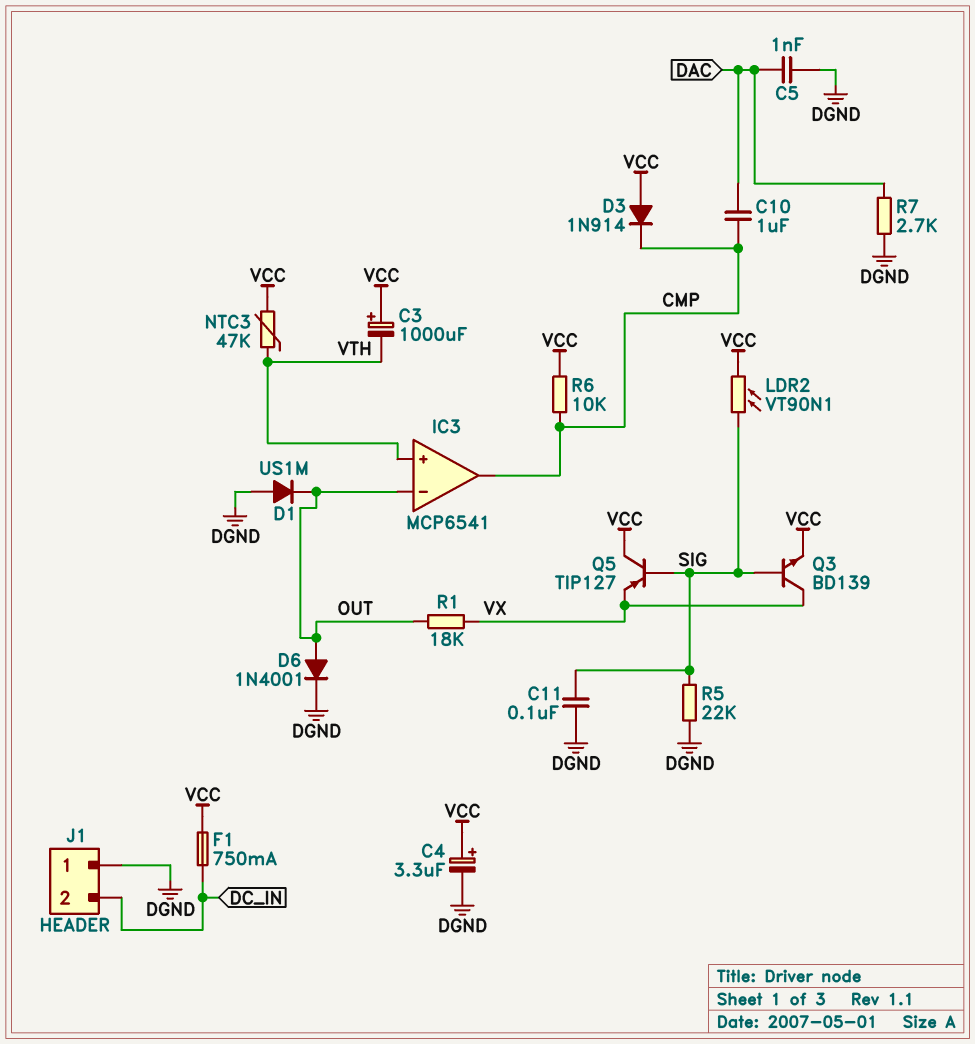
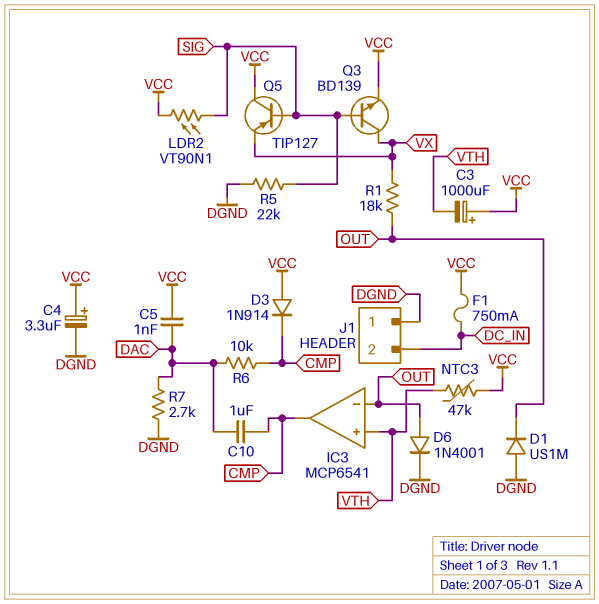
C5: 1nF (DAC, DGND) -> 1nF (DAC, VCC)
C11: 100nF (DGND, SIG) -> none
R6: 10k (CMP, VCC) -> 10k (CMP, DAC)

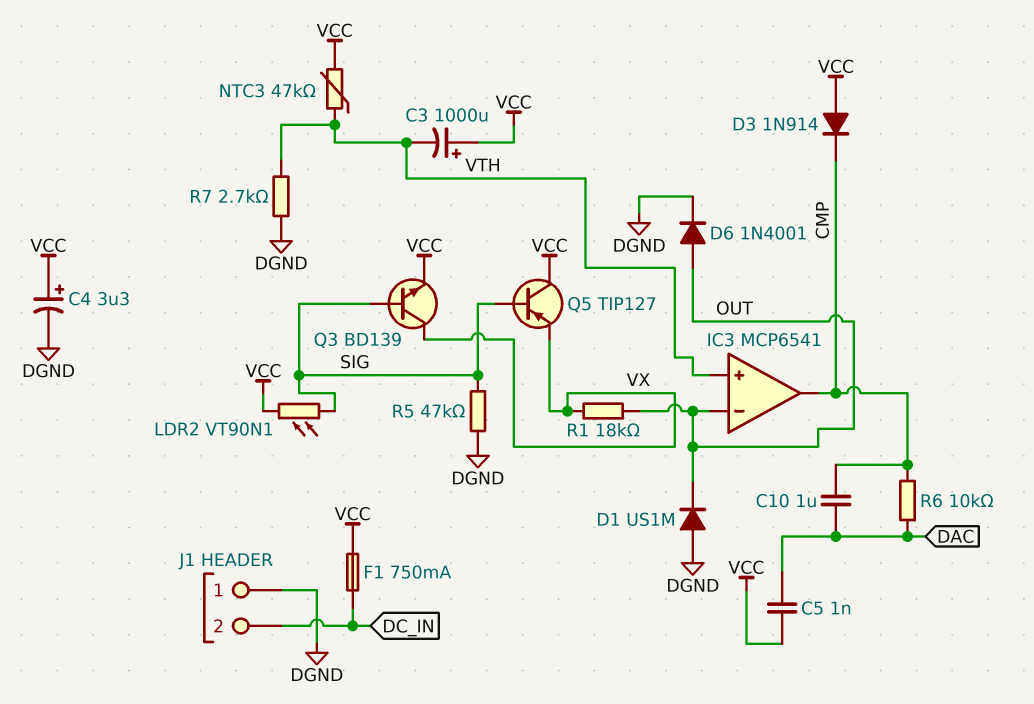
R5: 22k (DGND, SIG) -> 47k (DGND, SIG)
R7: 2.7k (DAC, DGND) -> 2.7k (DGND, VTH)

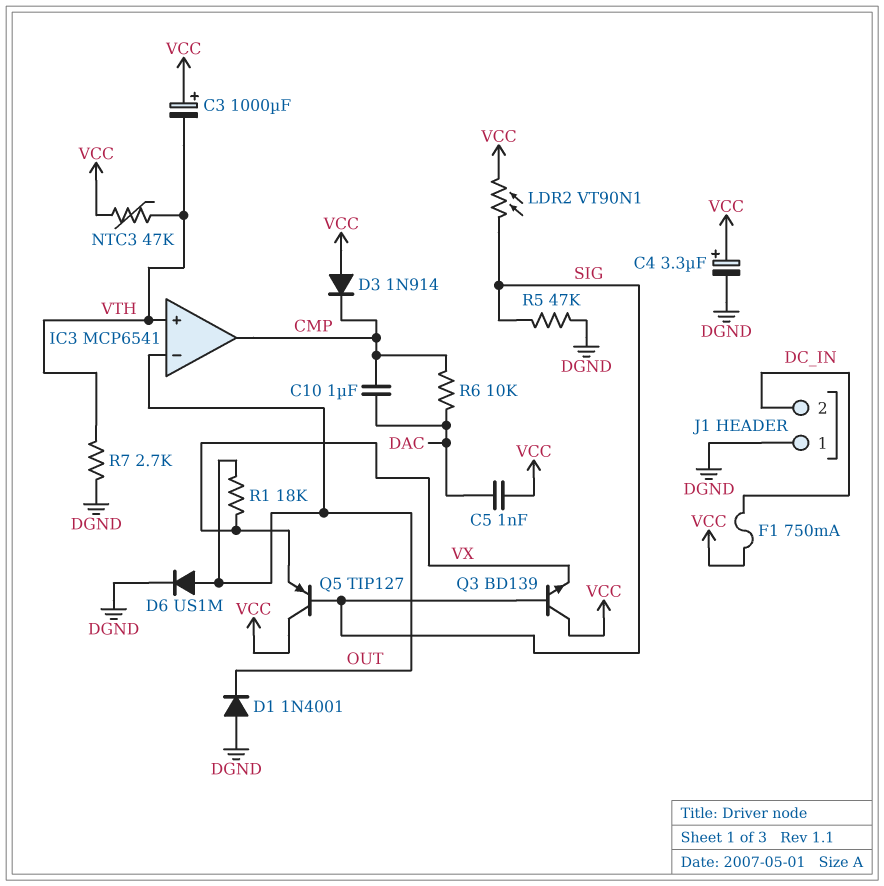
D1: diode US1M (A DGND, K OUT) -> diode 1N4001 (A DGND, K OUT)
D6: diode 1N4001 (A OUT, K DGND) -> diode US1M (A OUT, K DGND)
Q3: NPN BD139 (B SIG, C VX, E VCC) -> NPN BD139 (B SIG, C VCC, E VX)

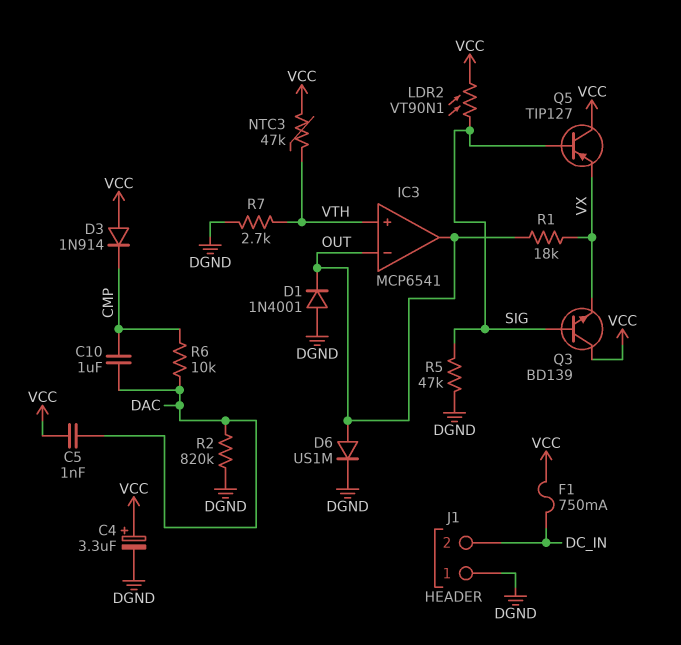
C3: 1000uF (plus VCC, minus VTH) -> none
IC3 pin out: CMP -> OUT
R2: none -> 820k (DAC, DGND)

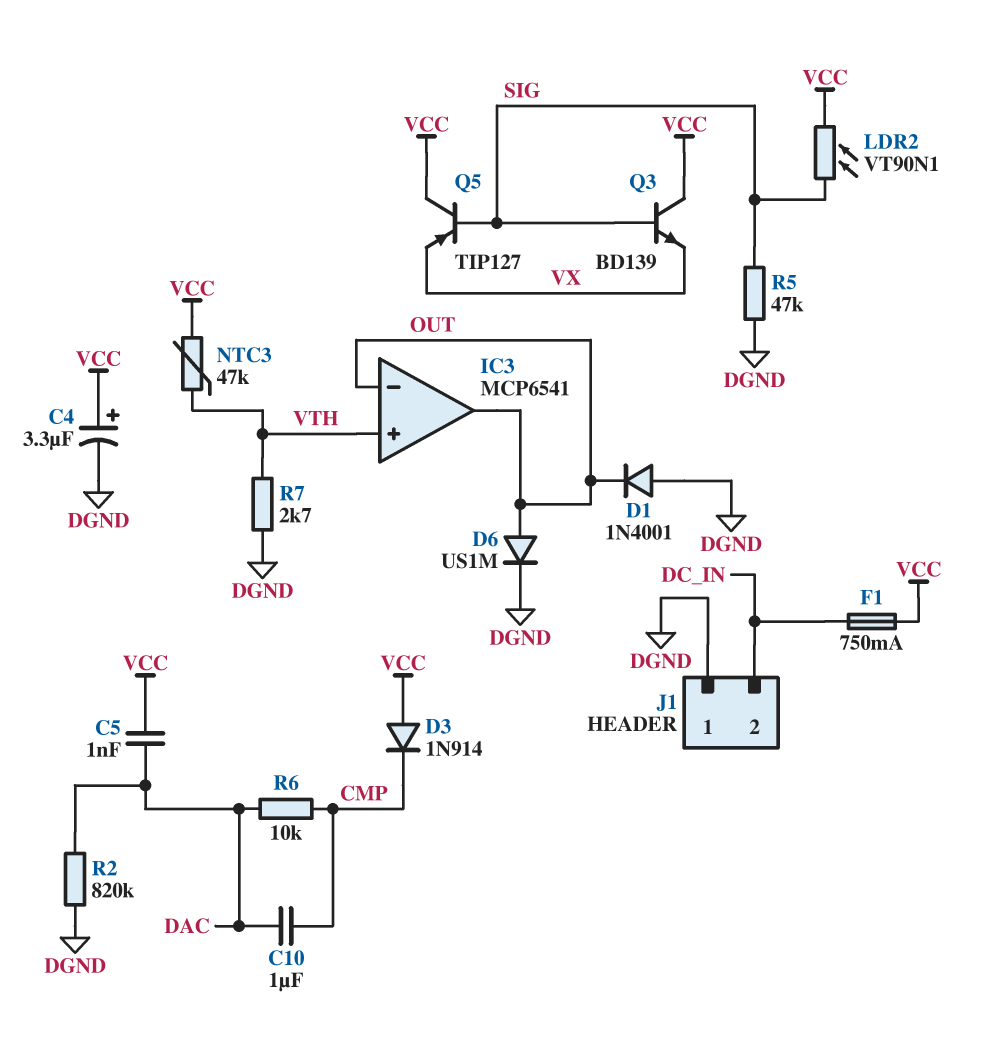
R1: 18k (OUT, VX) -> none

